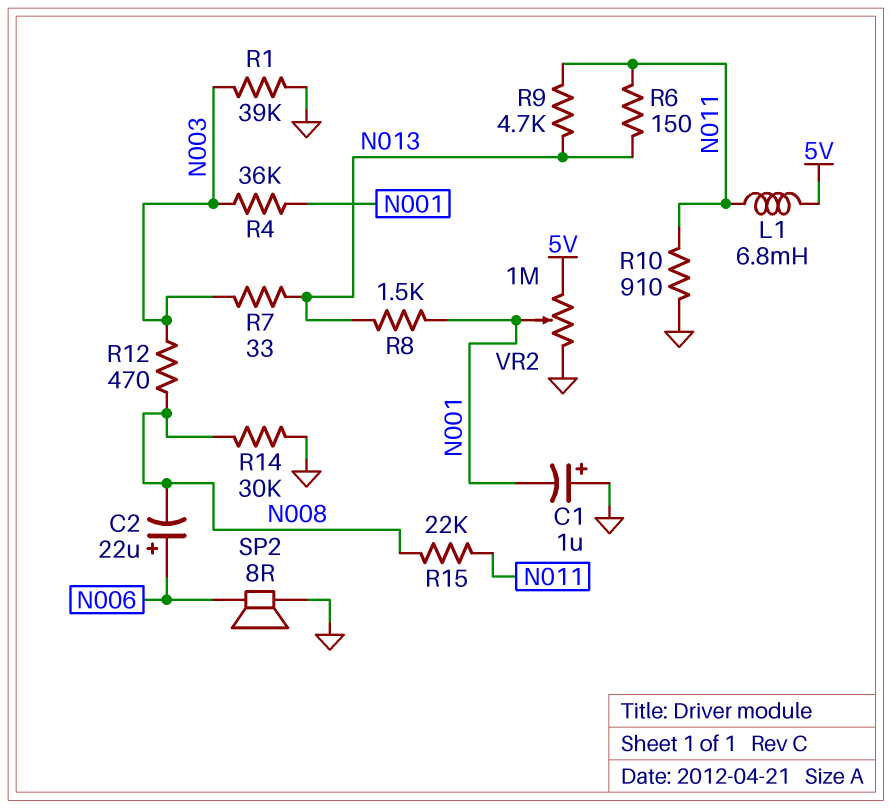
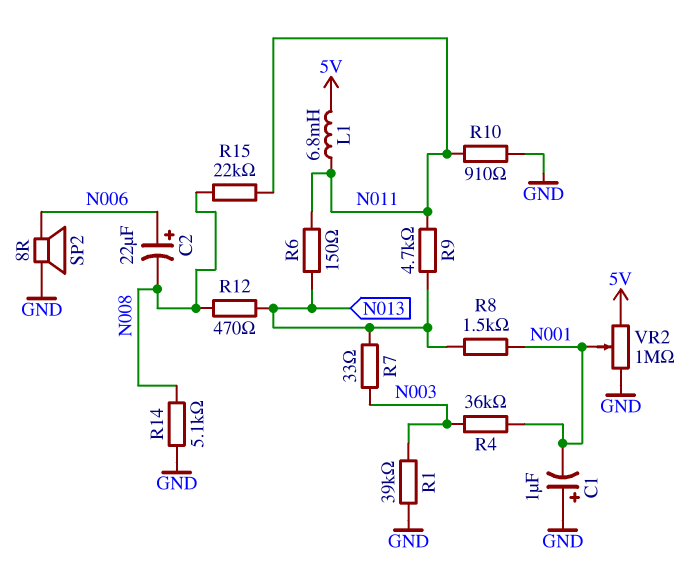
R12: 470 (N003, N008) -> 470 (N008, N013)
R14: 30k (GND, N008) -> 5.1k (GND, N008)

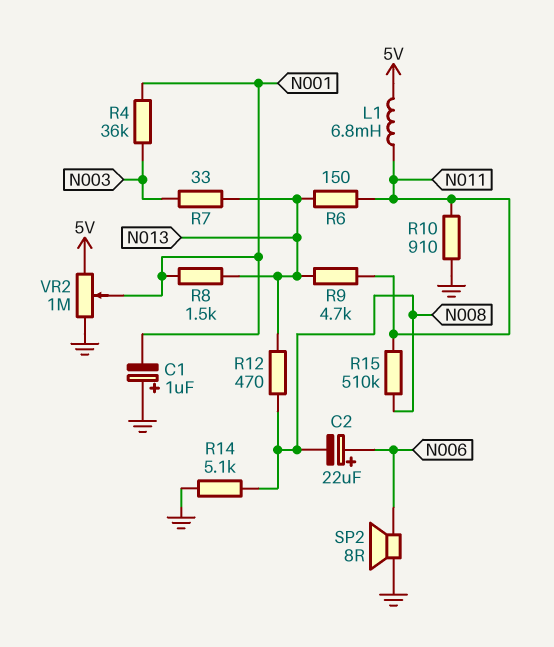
R1: 39k (GND, N003) -> none
R15: 22k (N008, N011) -> 510k (N008, N011)

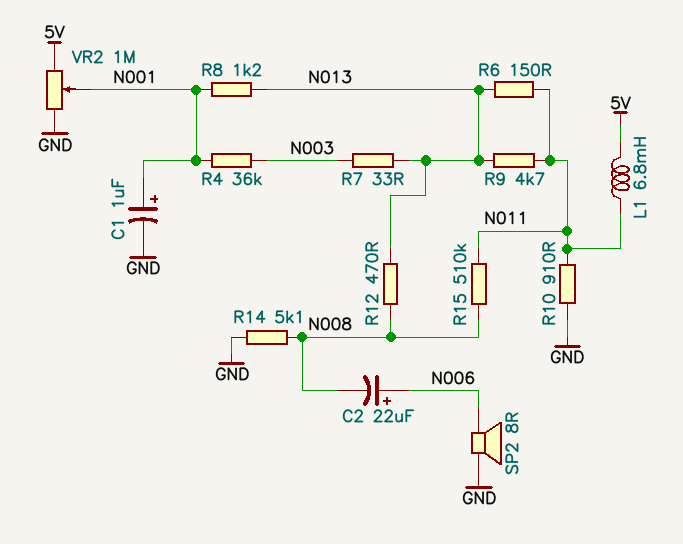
C1: 1uF (plus GND, minus N001) -> 1uF (plus N001, minus GND)
R8: 1.5k (N001, N013) -> 1.2k (N001, N013)

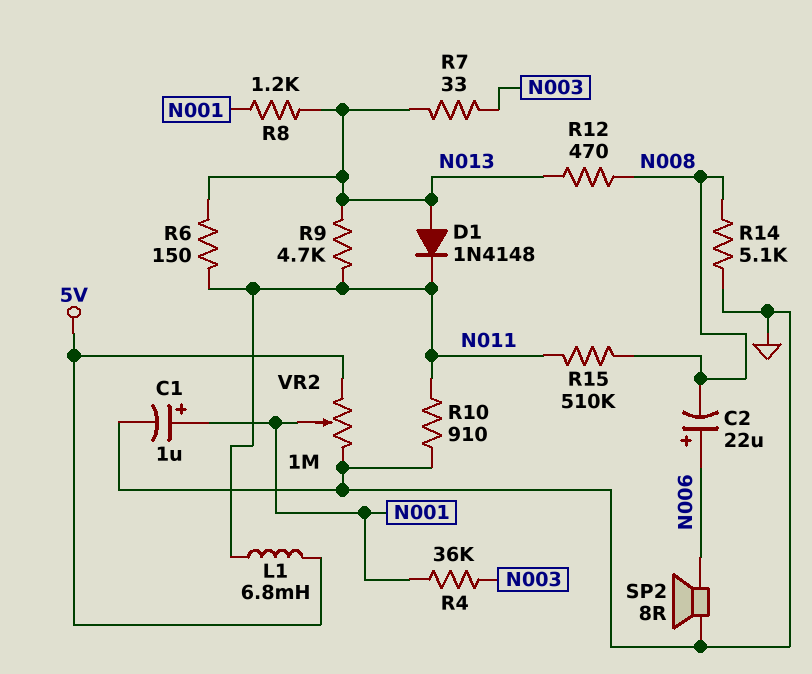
D1: none -> diode 1N4148 (A N013, K N011)

